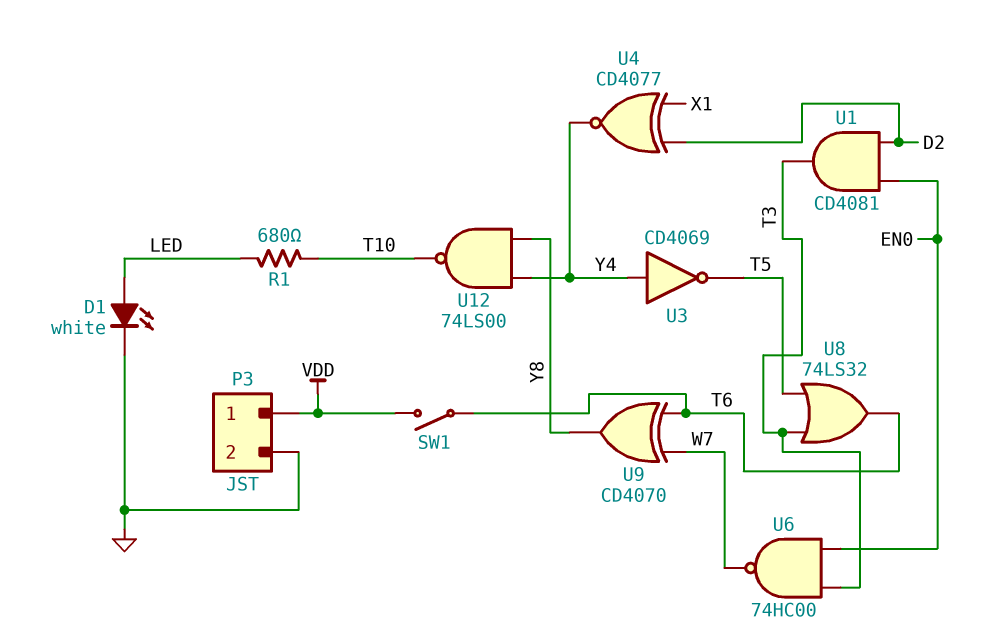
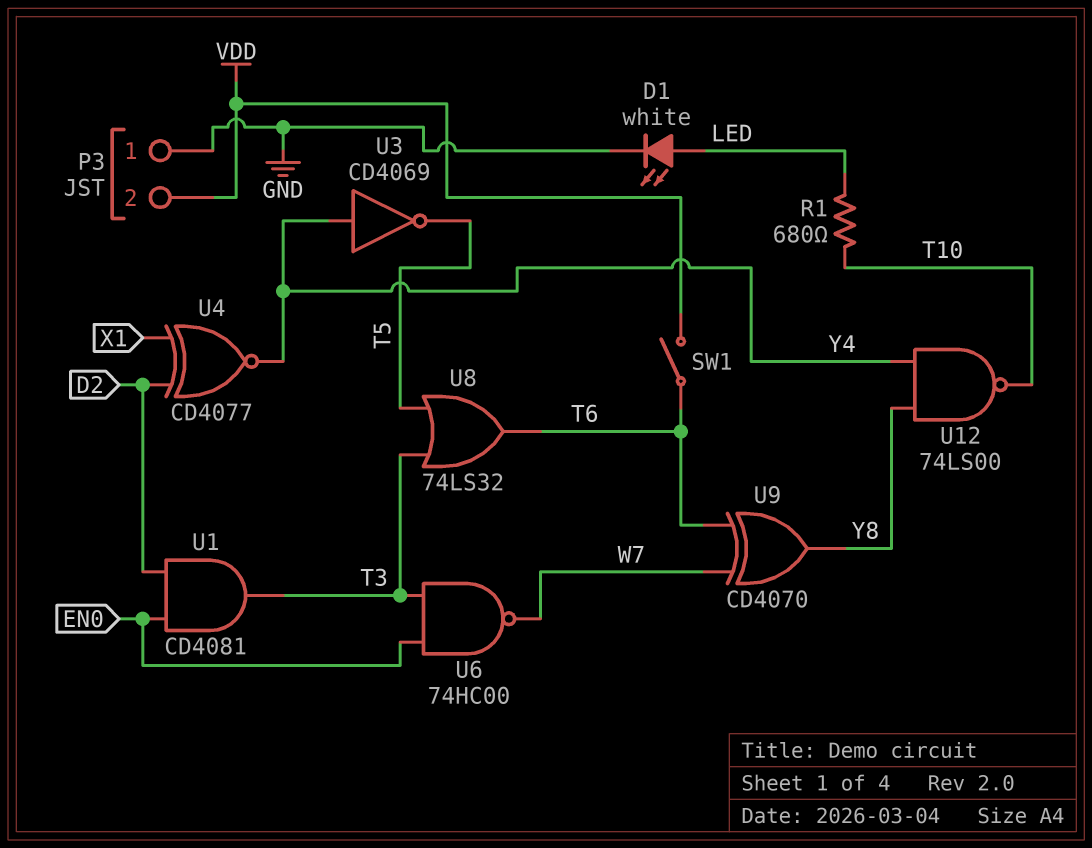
P3 pin 1: VDD -> GND
P3 pin 2: GND -> VDD

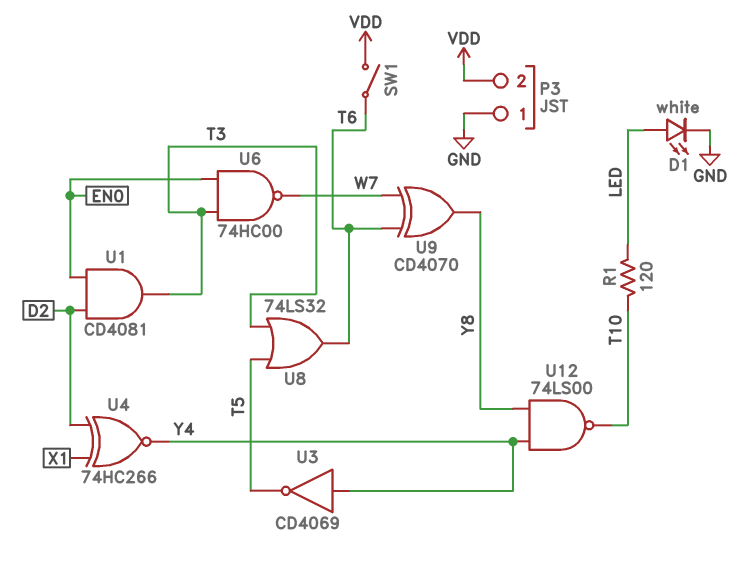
R1: 680 (LED, T10) -> 120 (LED, T10)
U4: XNOR CD4077 (in D2, in X1, out Y4) -> XNOR 74HC266 (in D2, in X1, out Y4)

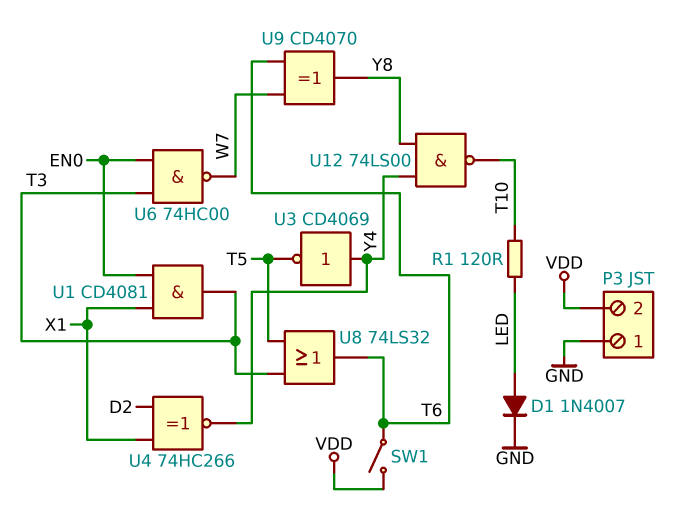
D1: LED white (A LED, K GND) -> diode 1N4007 (A LED, K GND)
U1: AND CD4081 (in D2, in EN0, out T3) -> AND CD4081 (in EN0, in X1, out T3)

